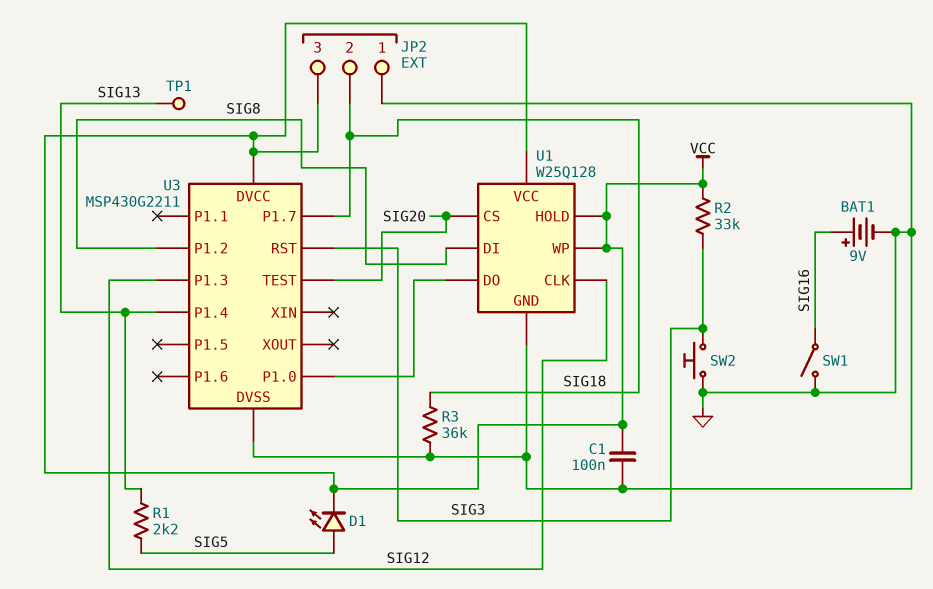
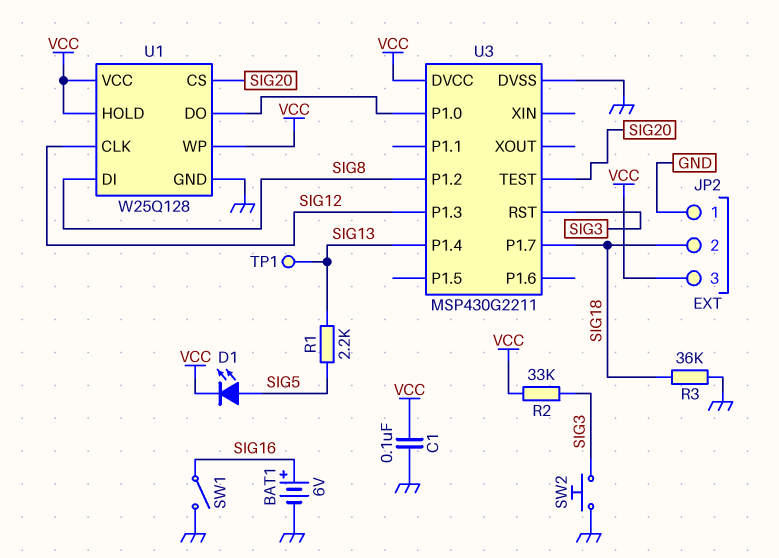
BAT1: 9V (plus SIG16, minus GND) -> 6V (plus SIG16, minus GND)

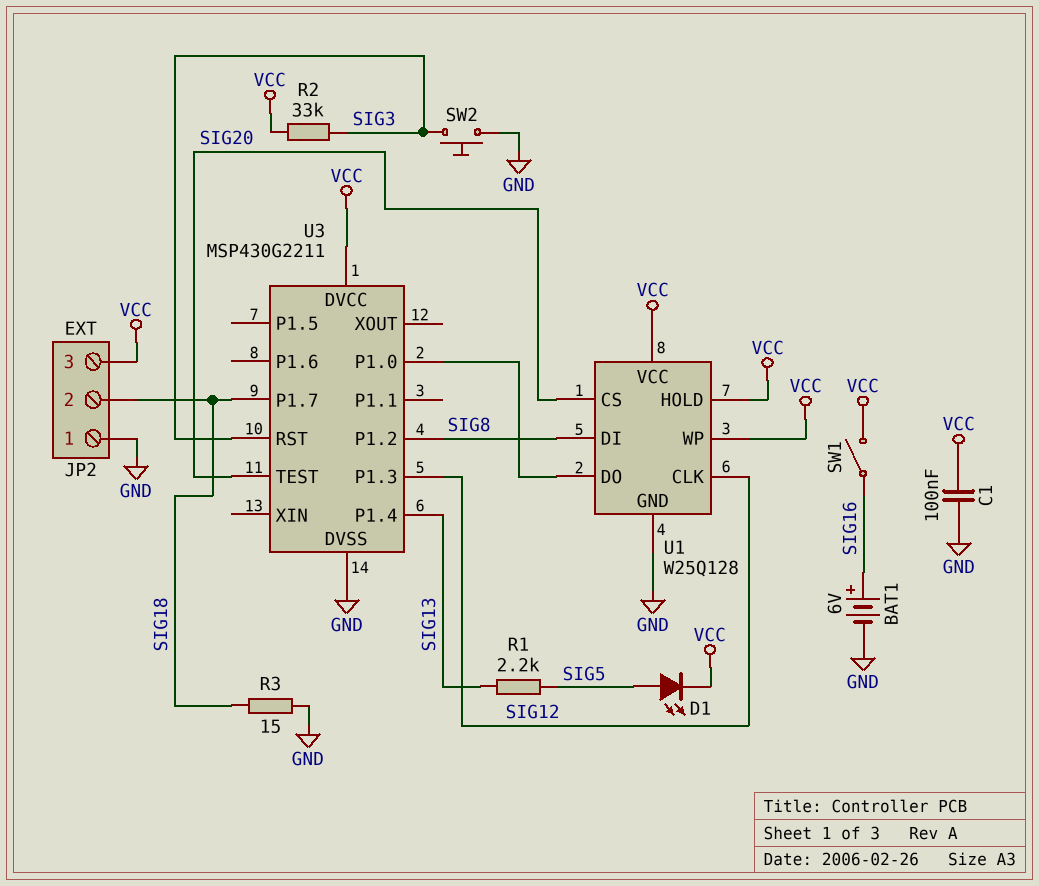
R3: 36k (GND, SIG18) -> 15 (GND, SIG18)
SW1: switch (GND, SIG16) -> switch (SIG16, VCC)
TP1: test point (SIG13) -> none

